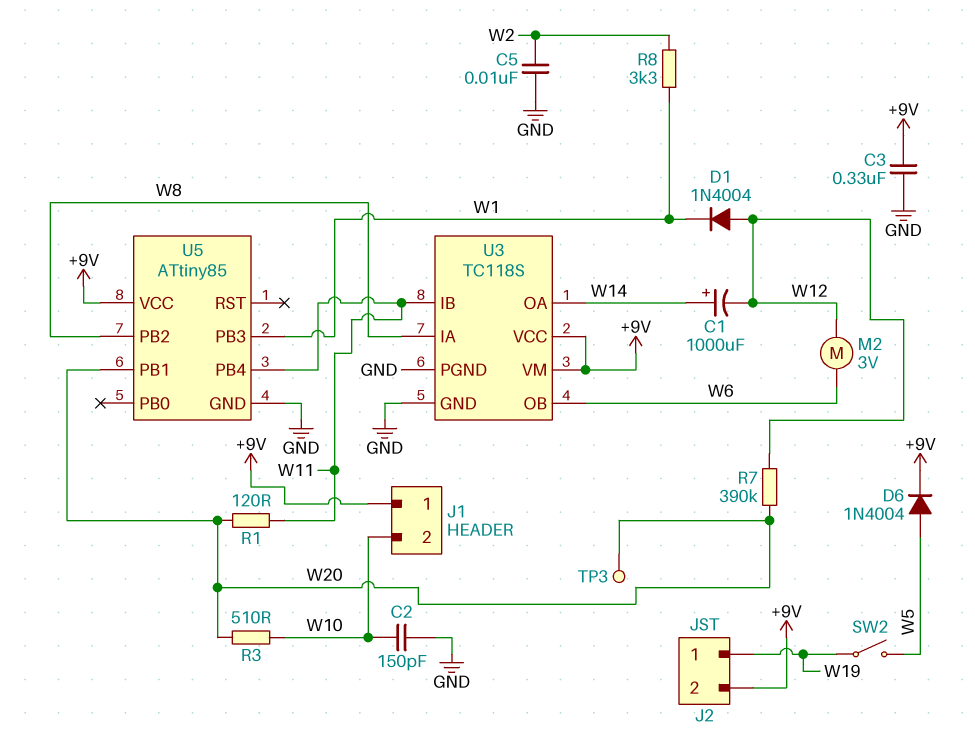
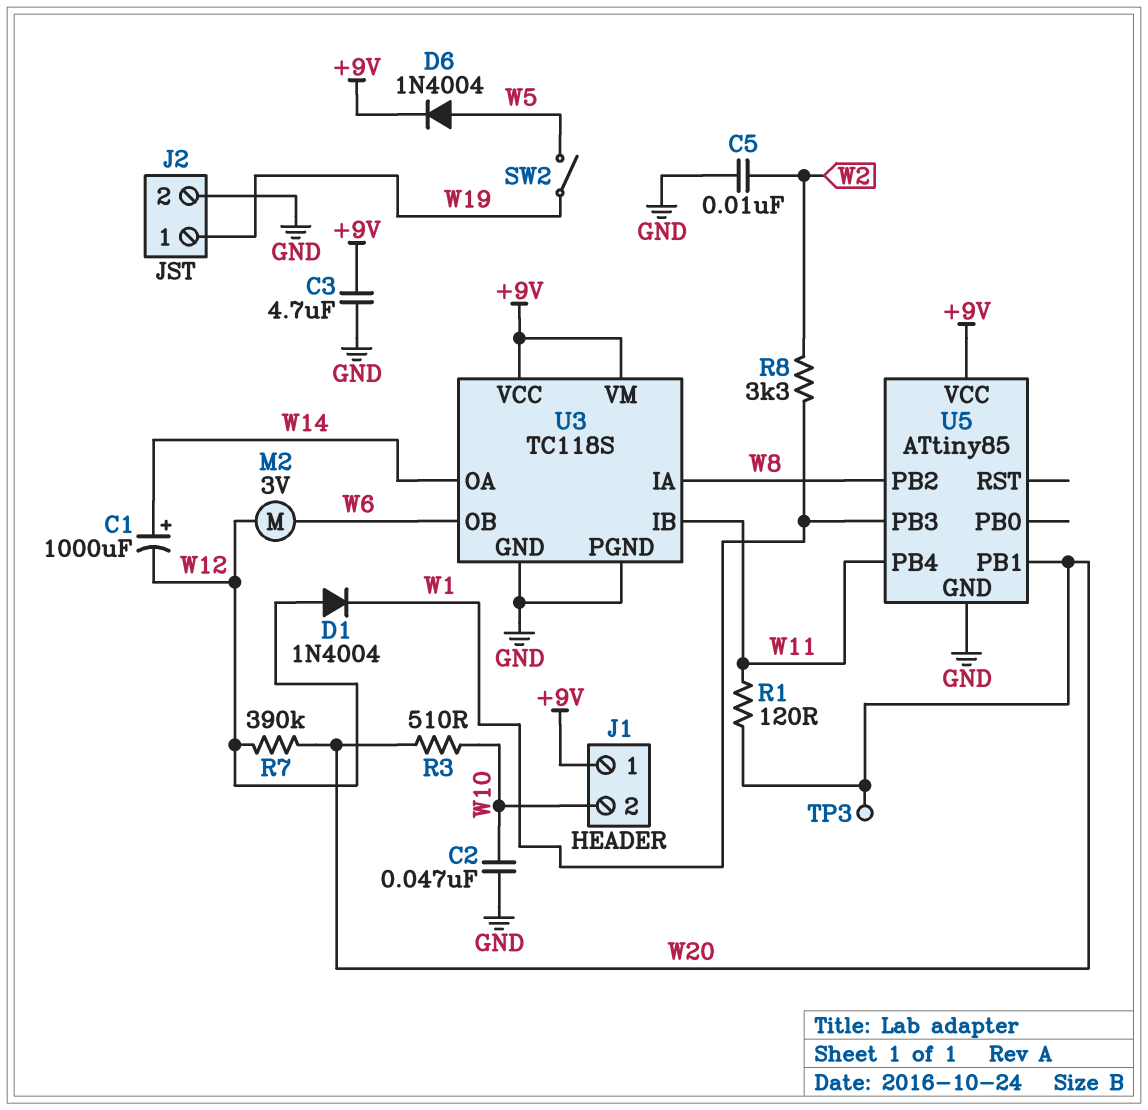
C2: 150pF (GND, W10) -> 47nF (GND, W10)
C3: 330nF (+9V, GND) -> 4.7uF (+9V, GND)
J2 pin 2: +9V -> GND

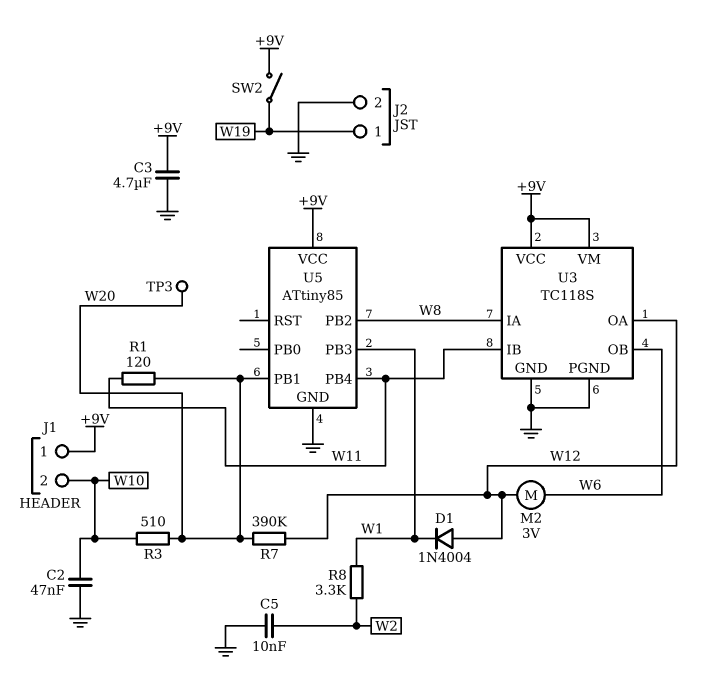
C1: 1000uF (plus W14, minus W12) -> none
D6: diode 1N4004 (A W5, K +9V) -> none
SW2: switch (W5, W19) -> switch (+9V, W19)
U3 pin OA: W14 -> W12

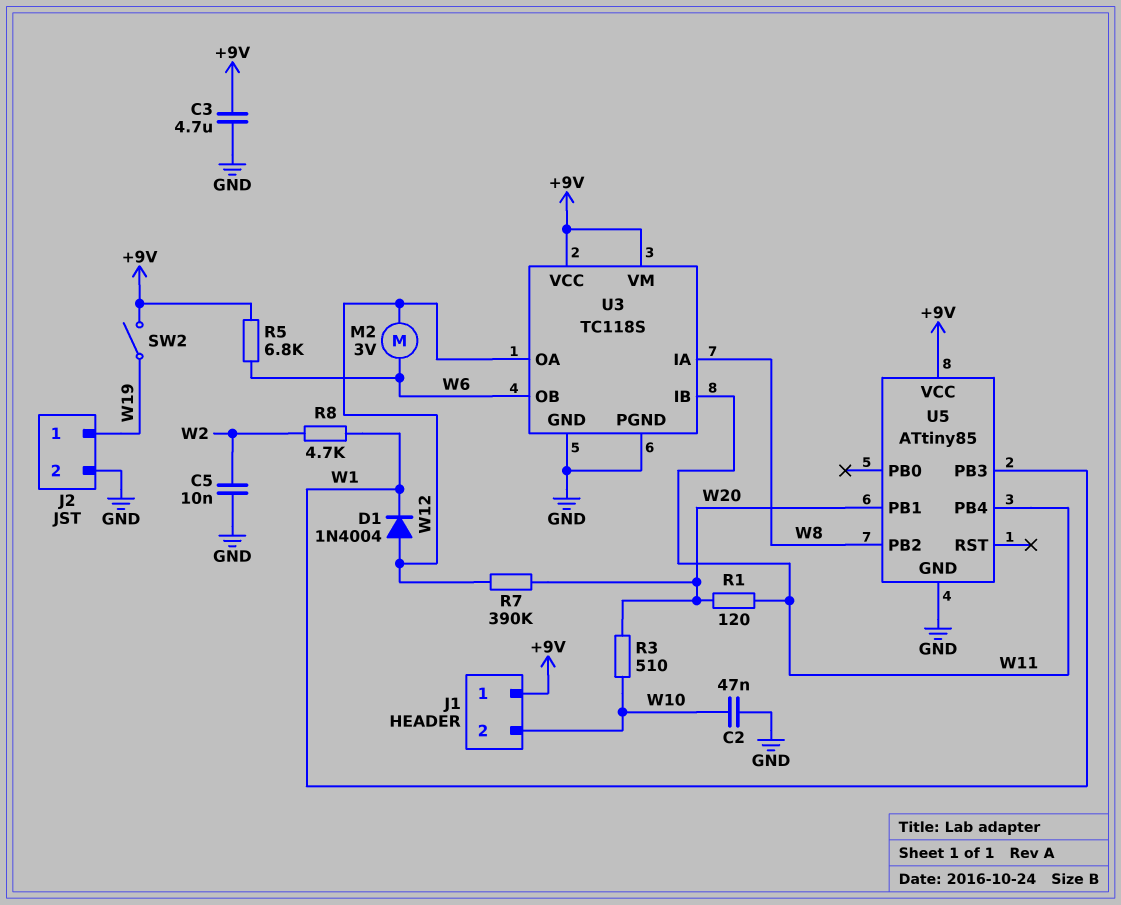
R5: none -> 6.8k (+9V, W6)
R8: 3.3k (W1, W2) -> 4.7k (W1, W2)
TP3: test point (W20) -> none

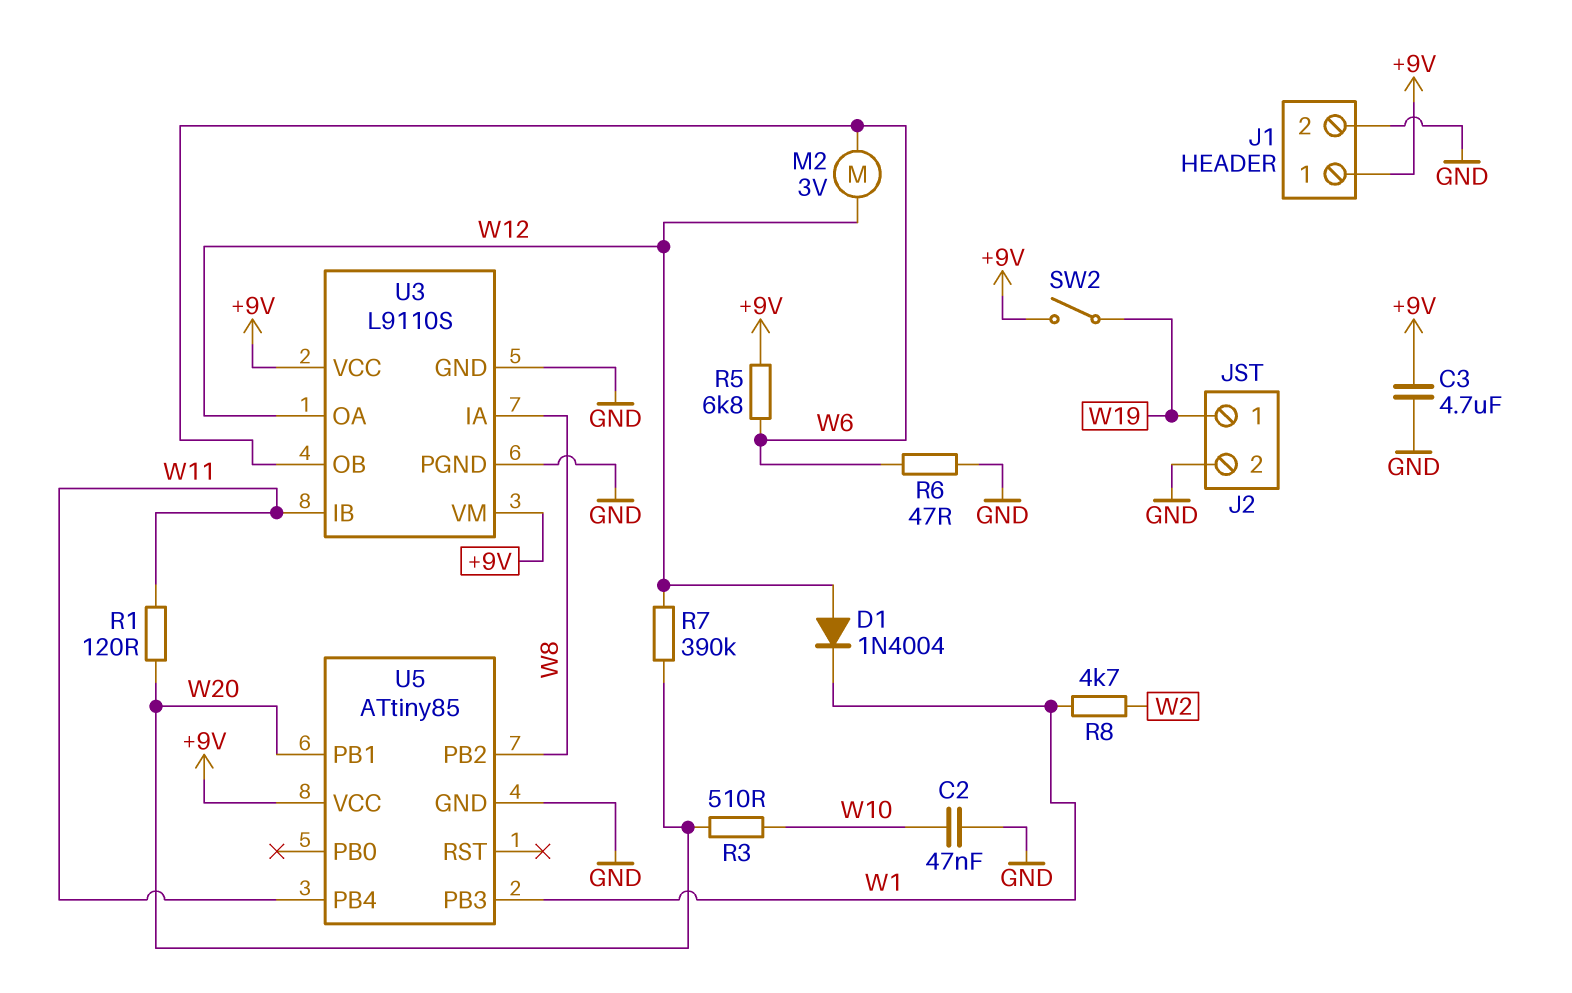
C5: 10nF (GND, W2) -> none
J1 pin 2: W10 -> GND
R6: none -> 47 (GND, W6)
U3: TC118S -> L9110S

